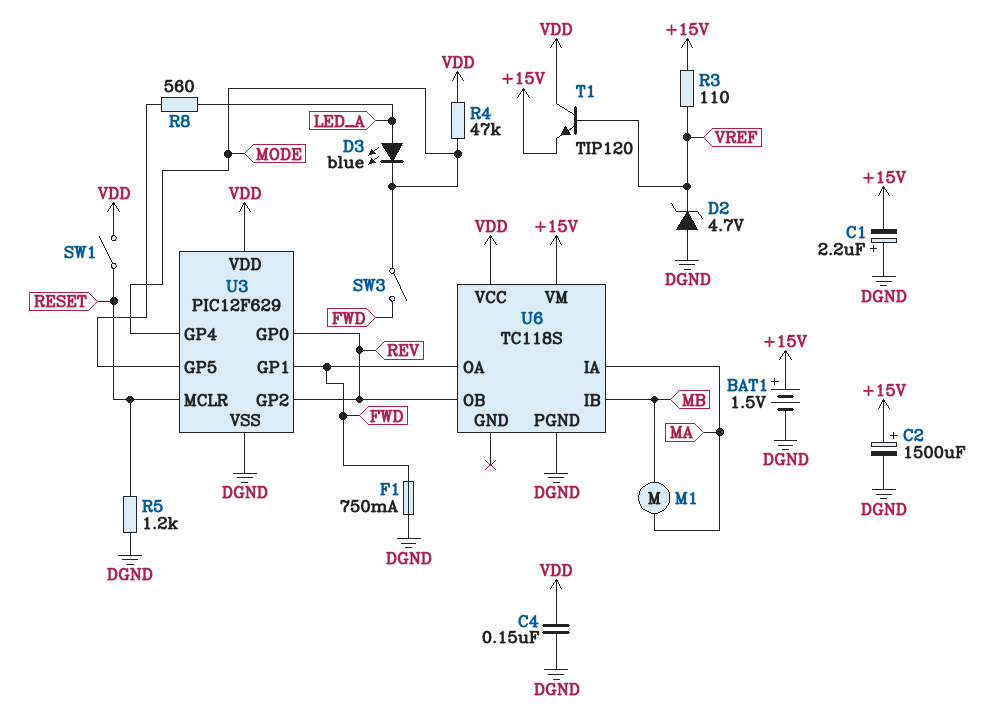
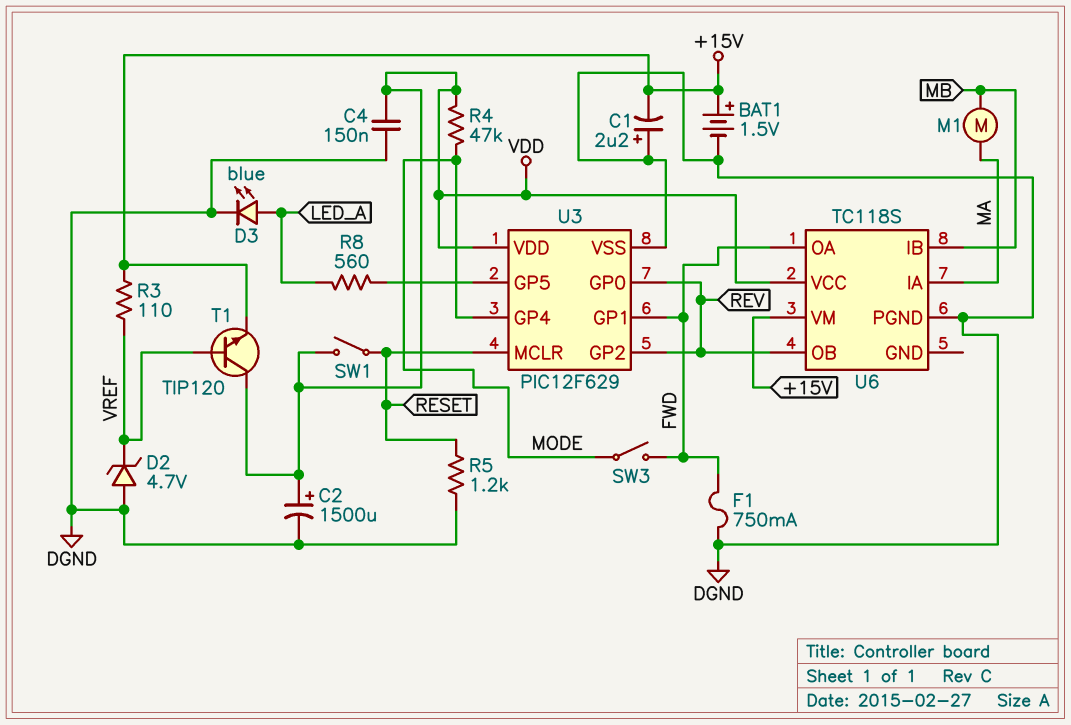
C2: 1500uF (plus +15V, minus DGND) -> 1500uF (plus VDD, minus DGND)
D3: LED blue (A LED_A, K MODE) -> LED blue (A LED_A, K DGND)

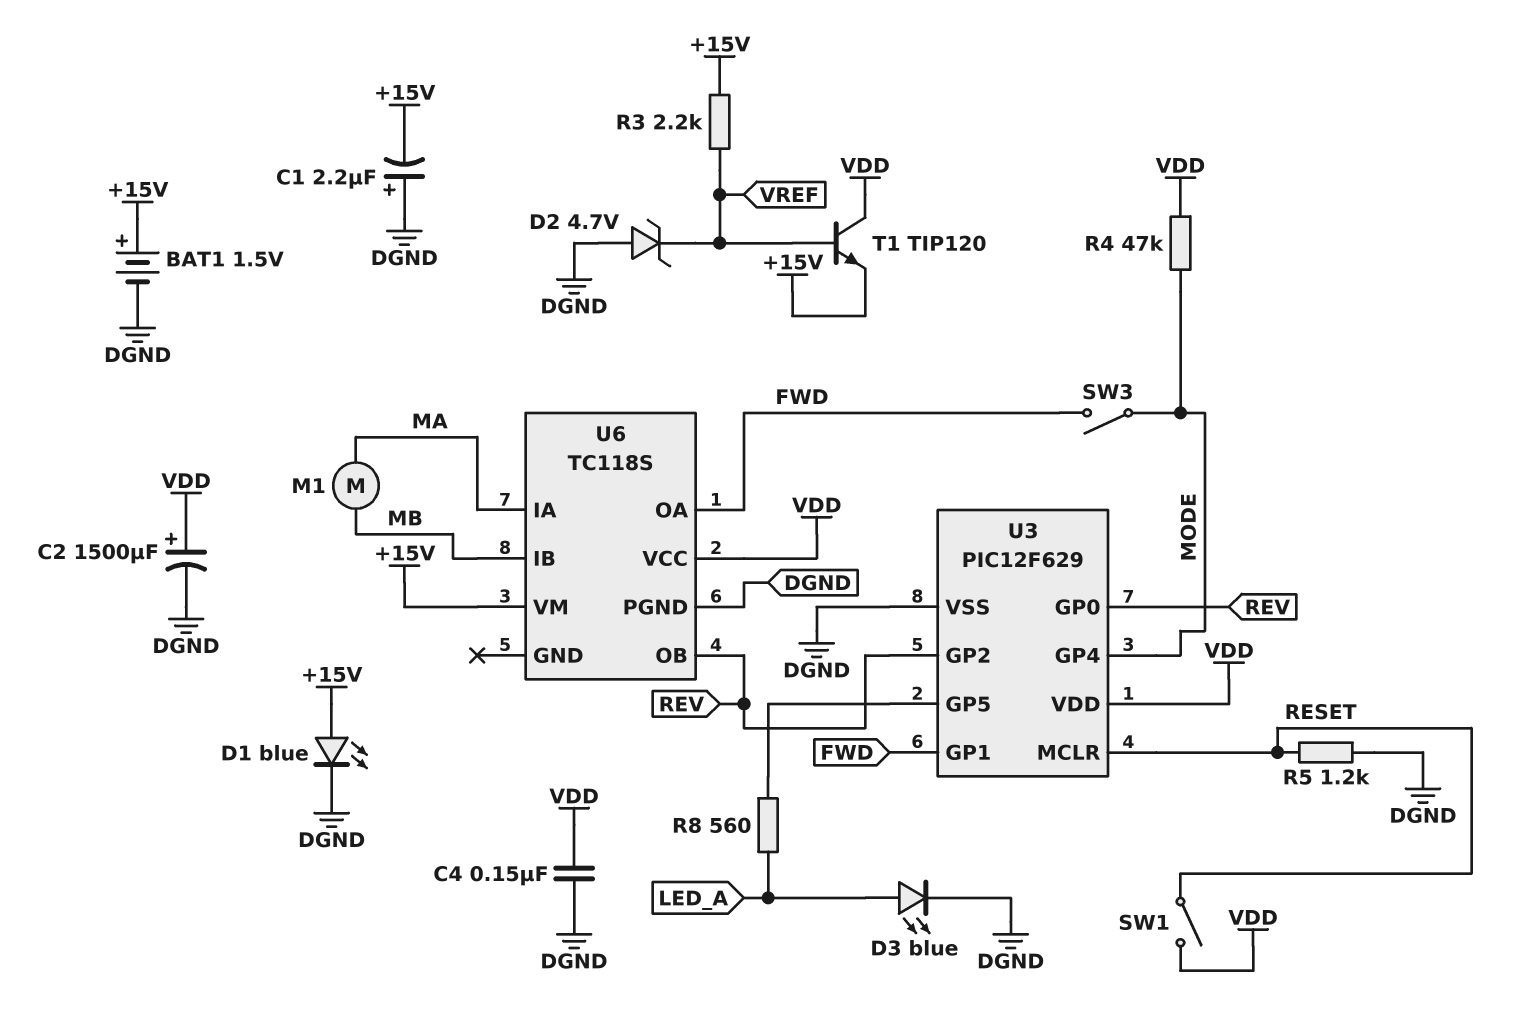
D1: none -> LED blue (A +15V, K DGND)
F1: 750mA (DGND, FWD) -> none
R3: 110 (+15V, VREF) -> 2.2k (+15V, VREF)

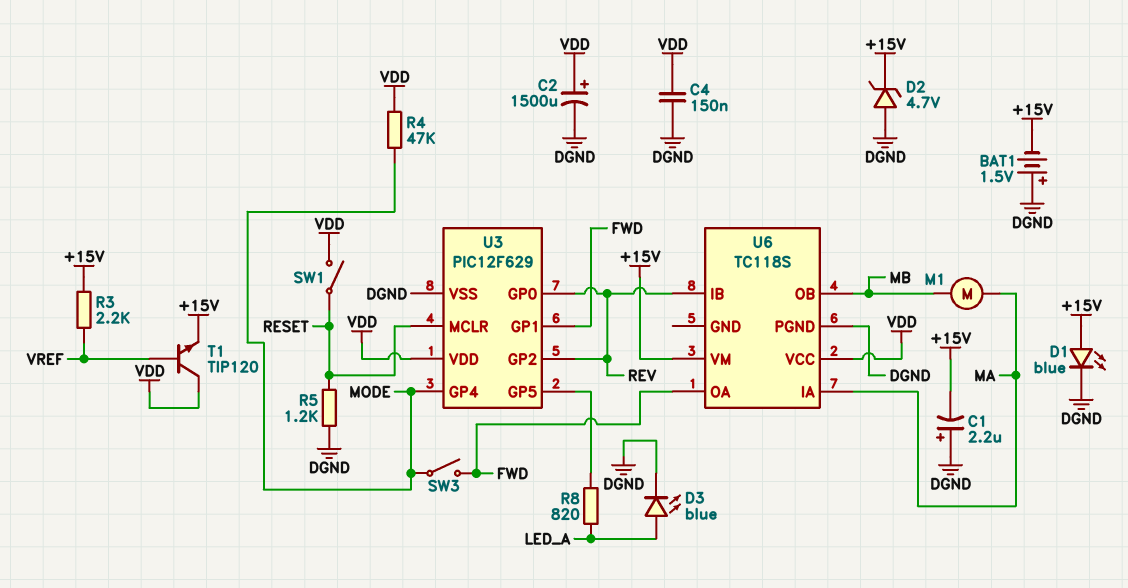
BAT1: 1.5V (plus +15V, minus DGND) -> 1.5V (plus DGND, minus +15V)
D2: zener 4.7V (A DGND, K VREF) -> zener 4.7V (A DGND, K +15V)
R8: 560 (LED_A, U3/GP5) -> 820 (LED_A, U3/GP5)
U6 pin IB: MB -> REV
U6 pin OB: REV -> MB

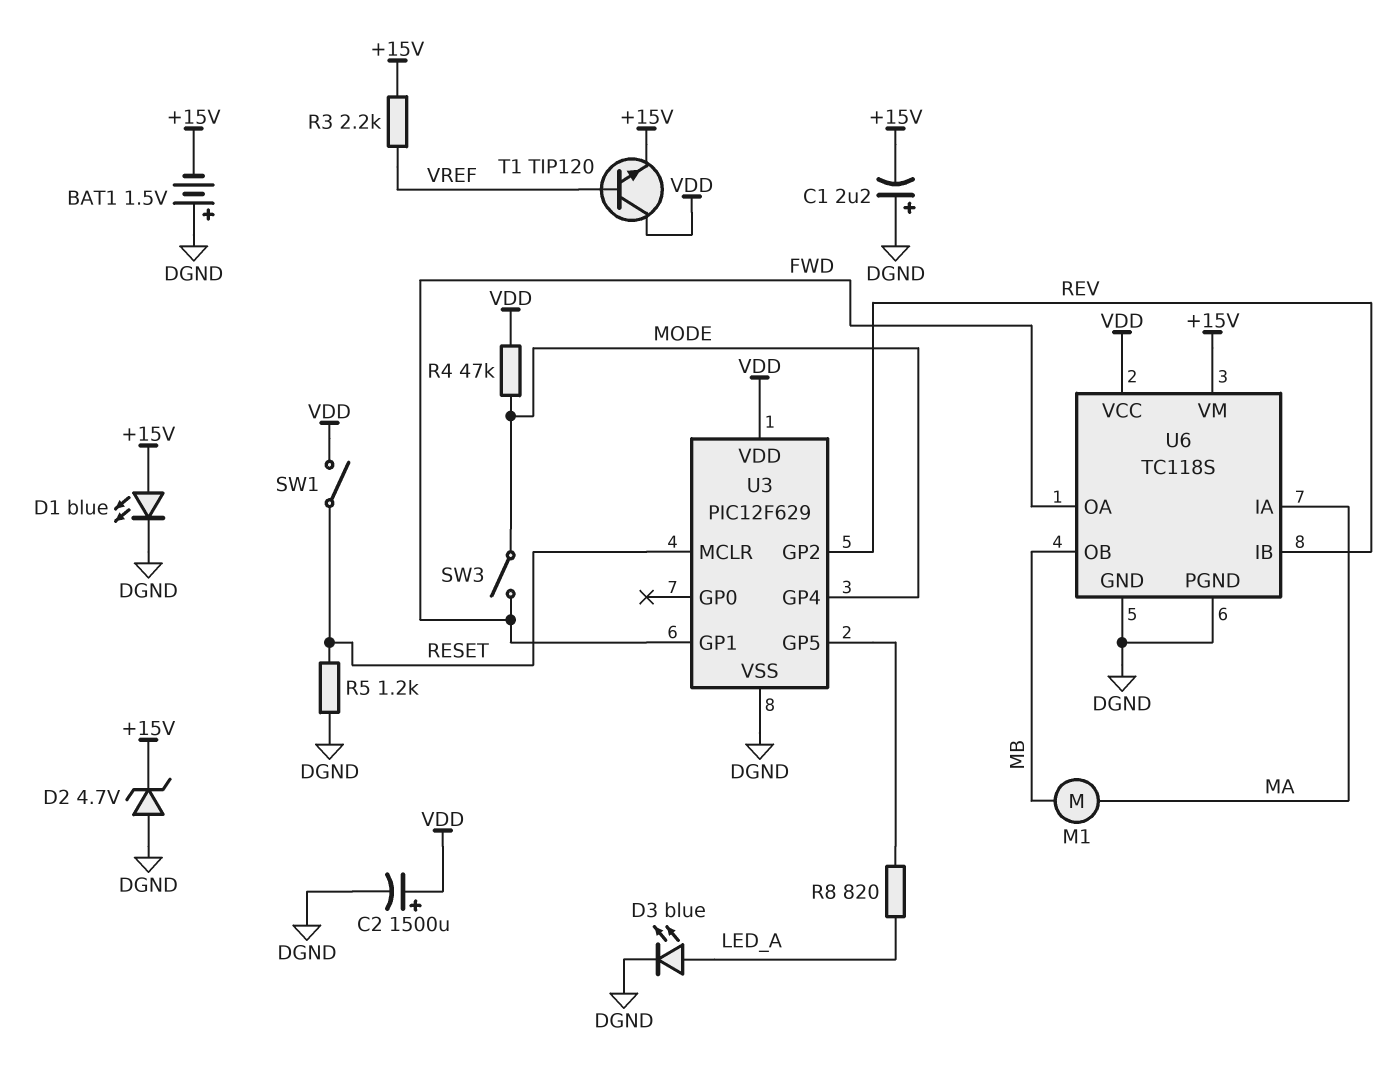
C4: 150nF (DGND, VDD) -> none
U3 pin GP0: REV -> none
U6 pin GND: none -> DGND

